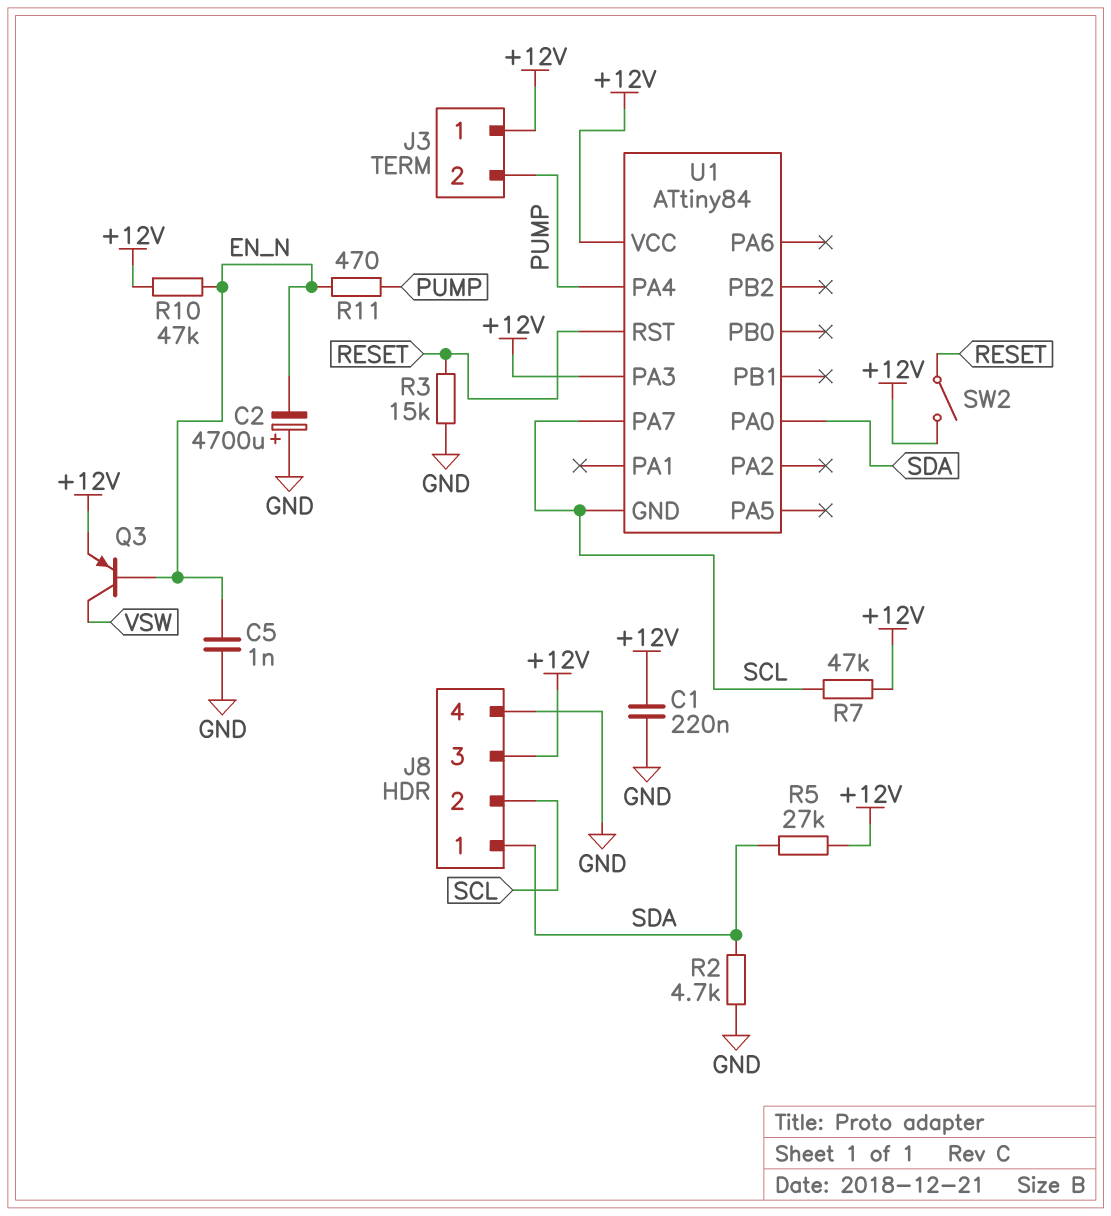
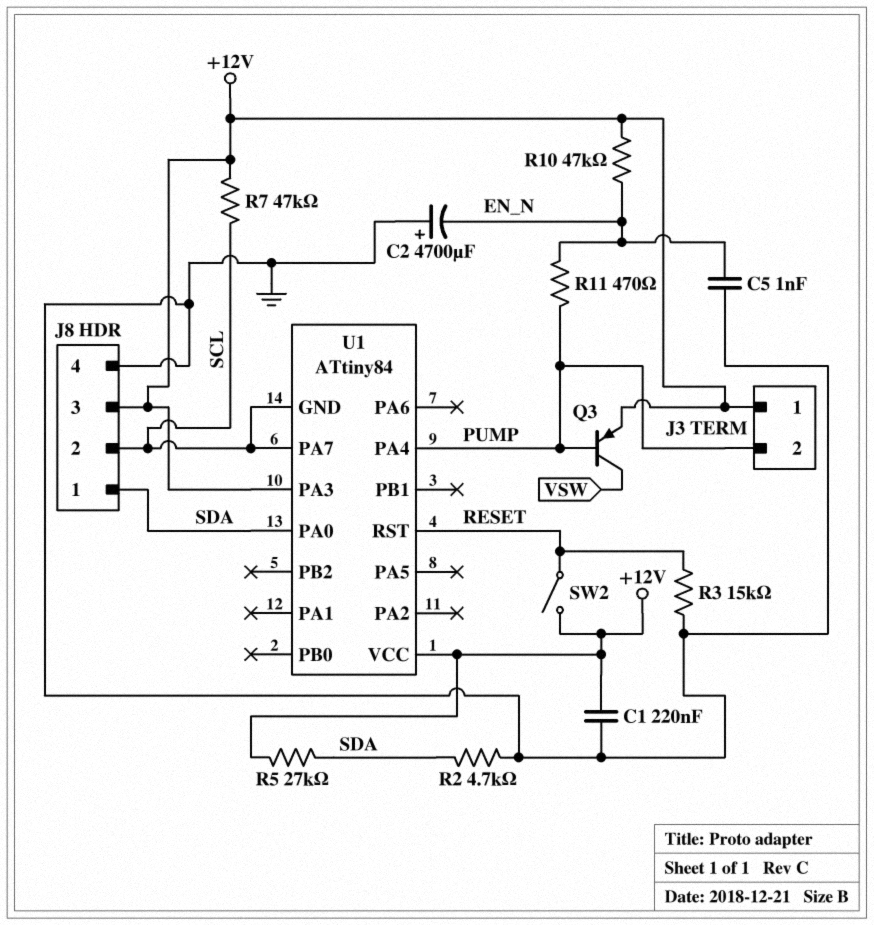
Q3: PNP (B EN_N, C VSW, E +12V) -> PNP (B PUMP, C VSW, E +12V)

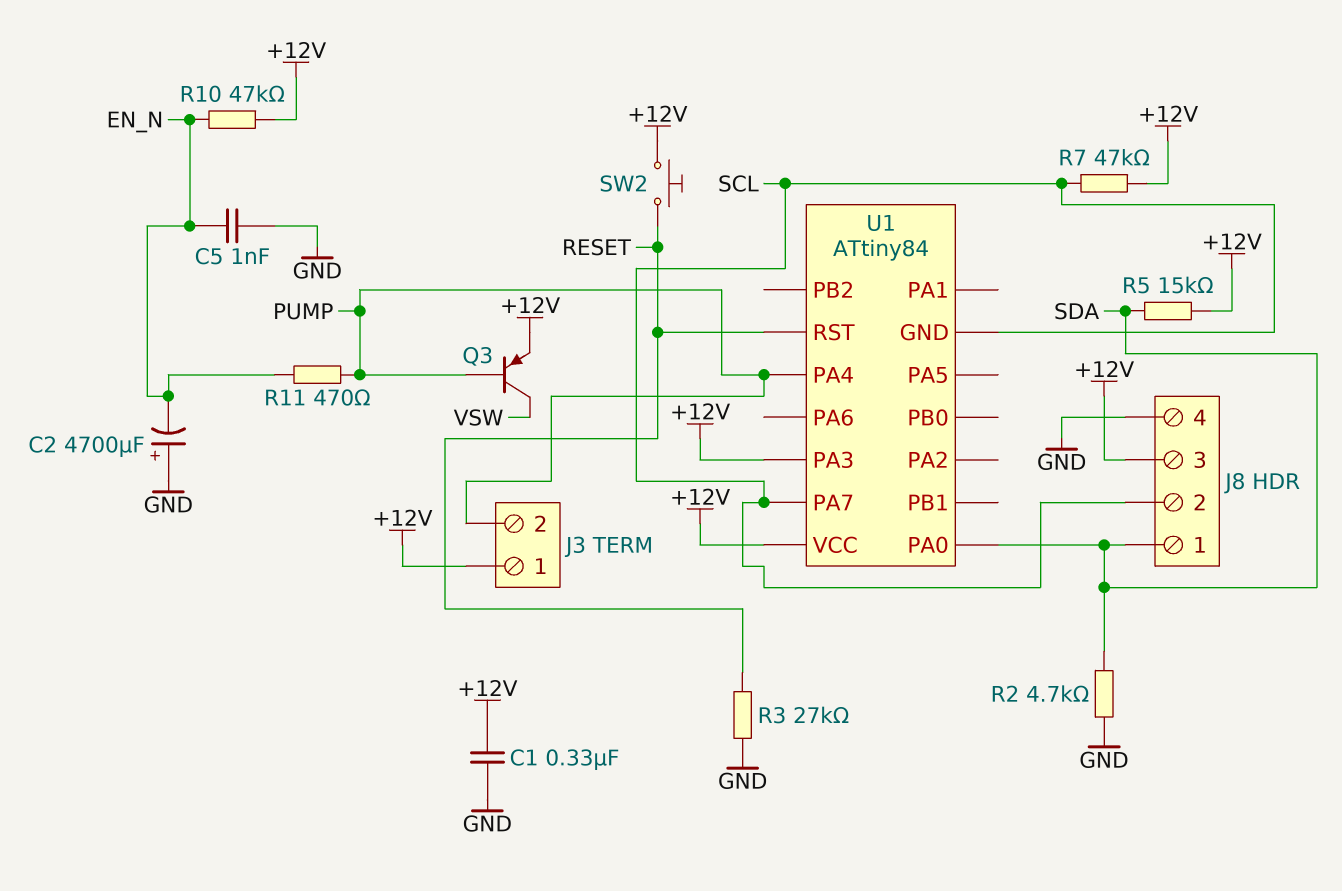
C1: 220nF (+12V, GND) -> 330nF (+12V, GND)
R3: 15k (GND, RESET) -> 27k (GND, RESET)
R5: 27k (+12V, SDA) -> 15k (+12V, SDA)
SW2: switch (+12V, RESET) -> button (+12V, RESET)

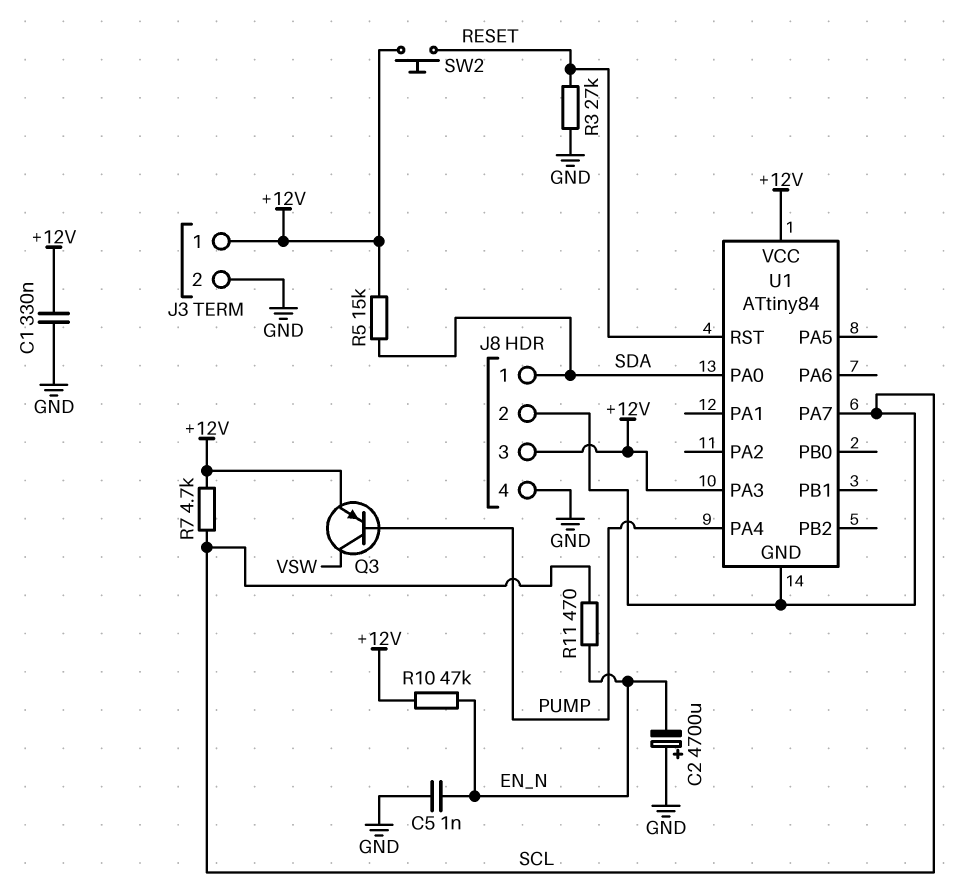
J3 pin 2: PUMP -> GND
R2: 4.7k (GND, SDA) -> none
R7: 47k (+12V, SCL) -> 4.7k (+12V, SCL)
R11: 470 (EN_N, PUMP) -> 470 (EN_N, SCL)

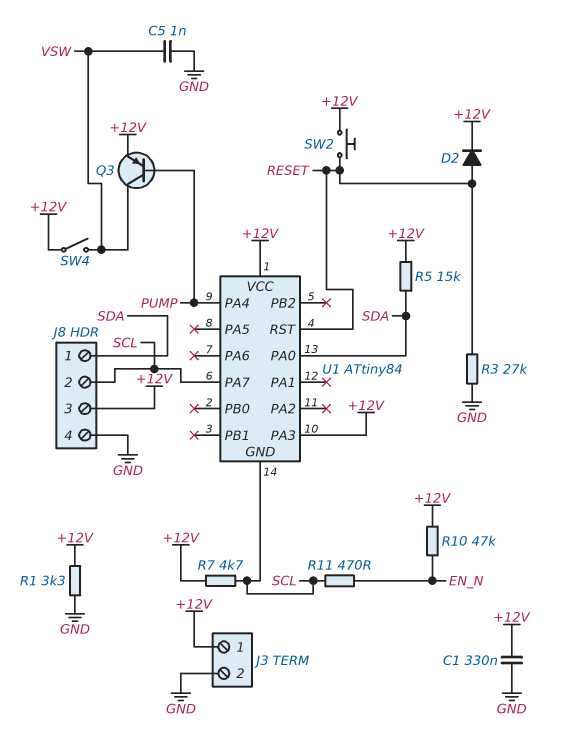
C2: 4700uF (plus GND, minus EN_N) -> none
C5: 1nF (EN_N, GND) -> 1nF (GND, VSW)
D2: none -> diode (A RESET, K +12V)
R1: none -> 3.3k (+12V, GND)
SW4: none -> switch (+12V, VSW)

